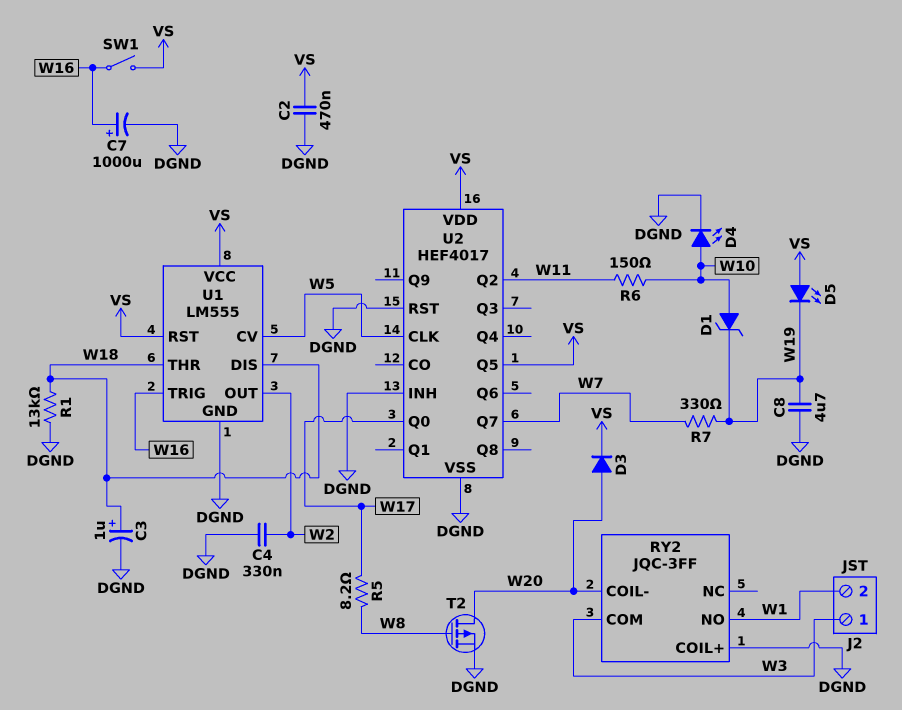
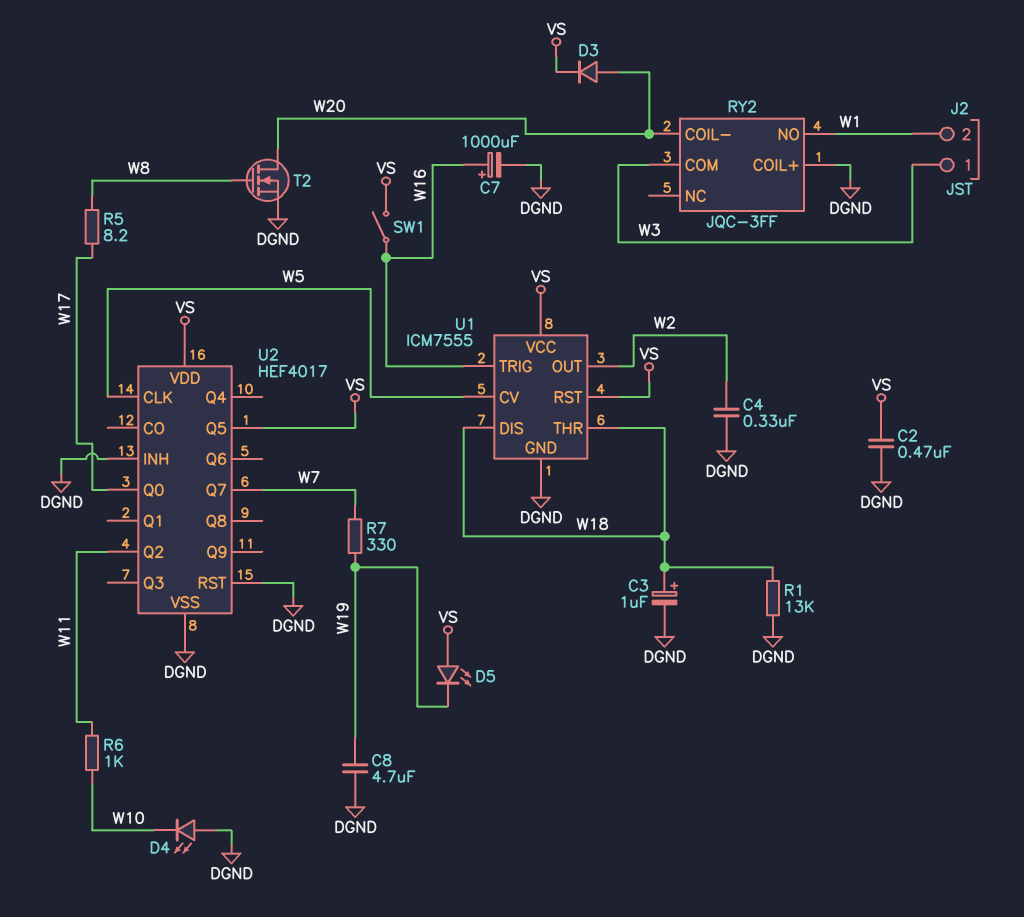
D1: zener (A W10, K W19) -> none
D4: LED (A W10, K DGND) -> LED (A DGND, K W10)
R6: 150 (W10, W11) -> 1k (W10, W11)
T2: PMOS (G W8, D W20, S DGND) -> NMOS (G W8, D W20, S DGND)
U1: LM555 -> ICM7555

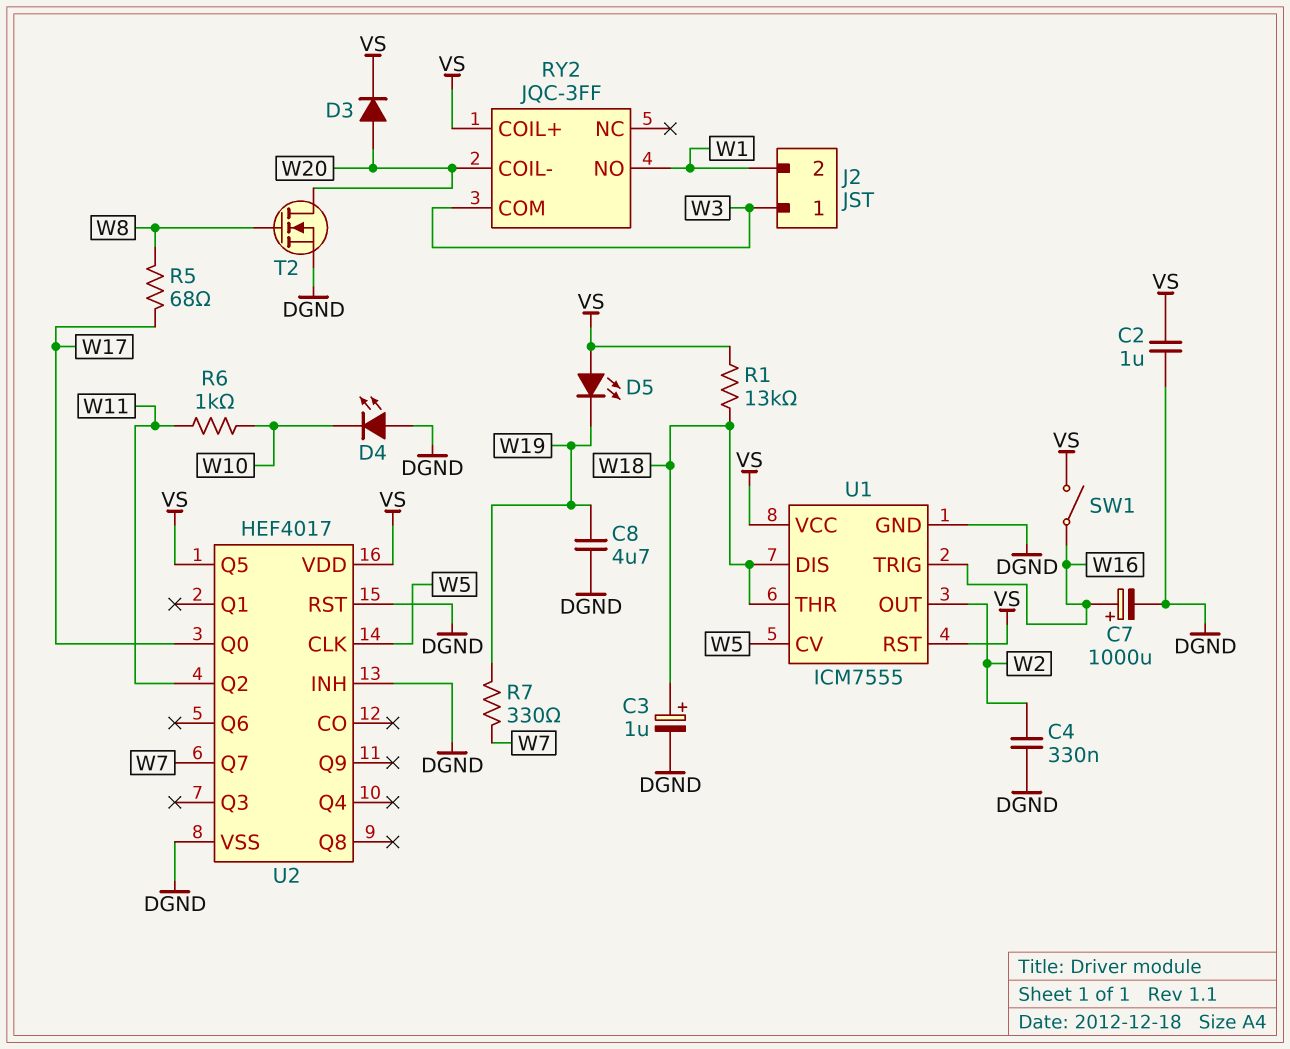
C2: 470nF (DGND, VS) -> 1uF (DGND, VS)
R1: 13k (DGND, W18) -> 13k (VS, W18)
R5: 8.2 (W8, W17) -> 68 (W8, W17)
RY2 pin COIL+: DGND -> VS

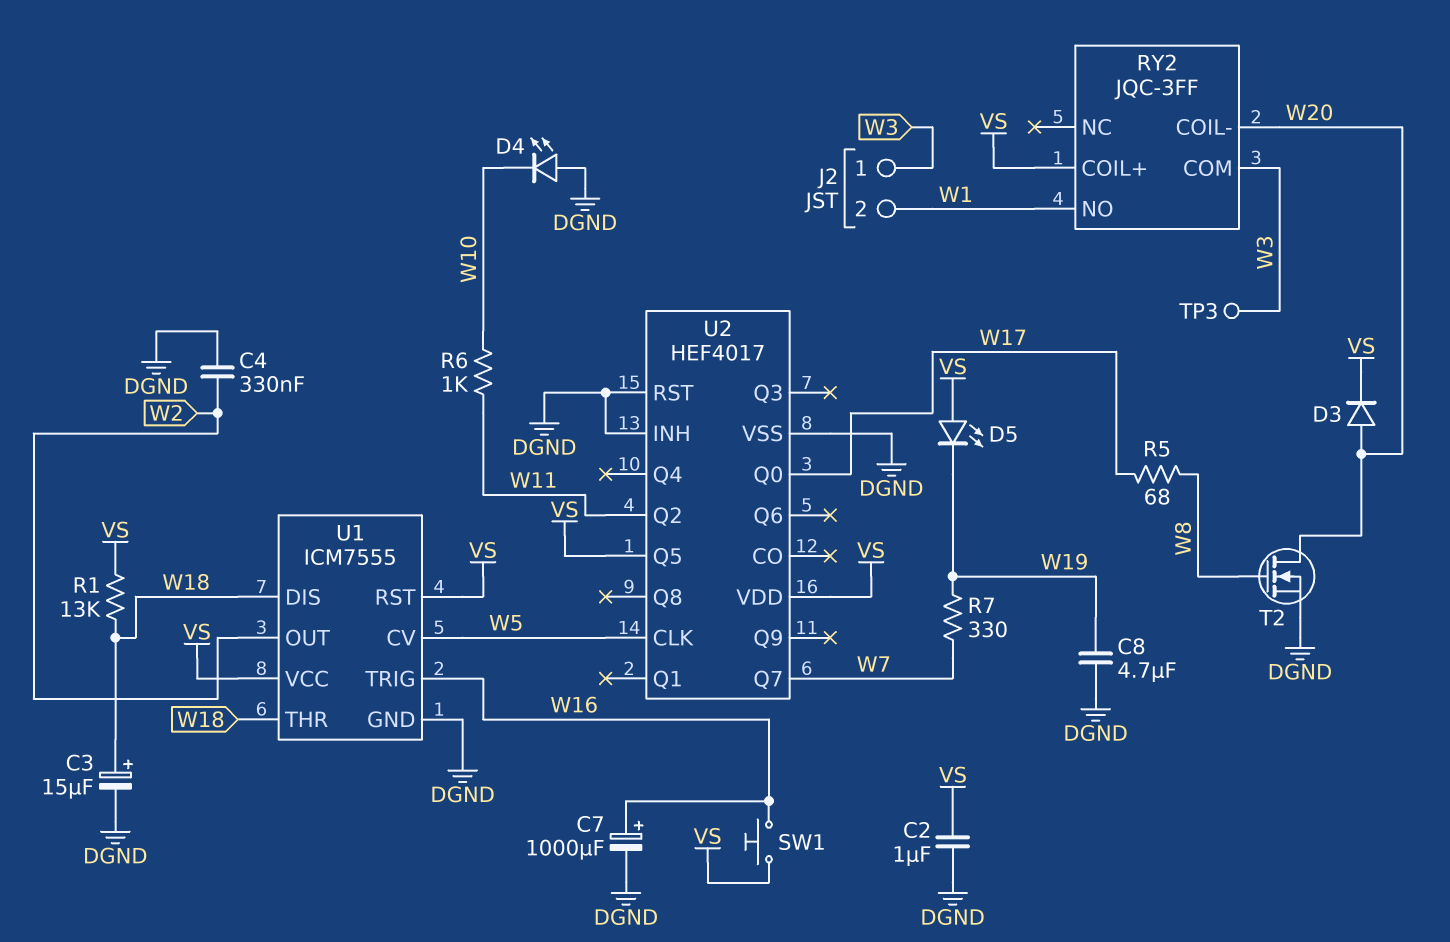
C3: 1uF (plus W18, minus DGND) -> 15uF (plus W18, minus DGND)
SW1: switch (VS, W16) -> button (VS, W16)
TP3: none -> test point (W3)

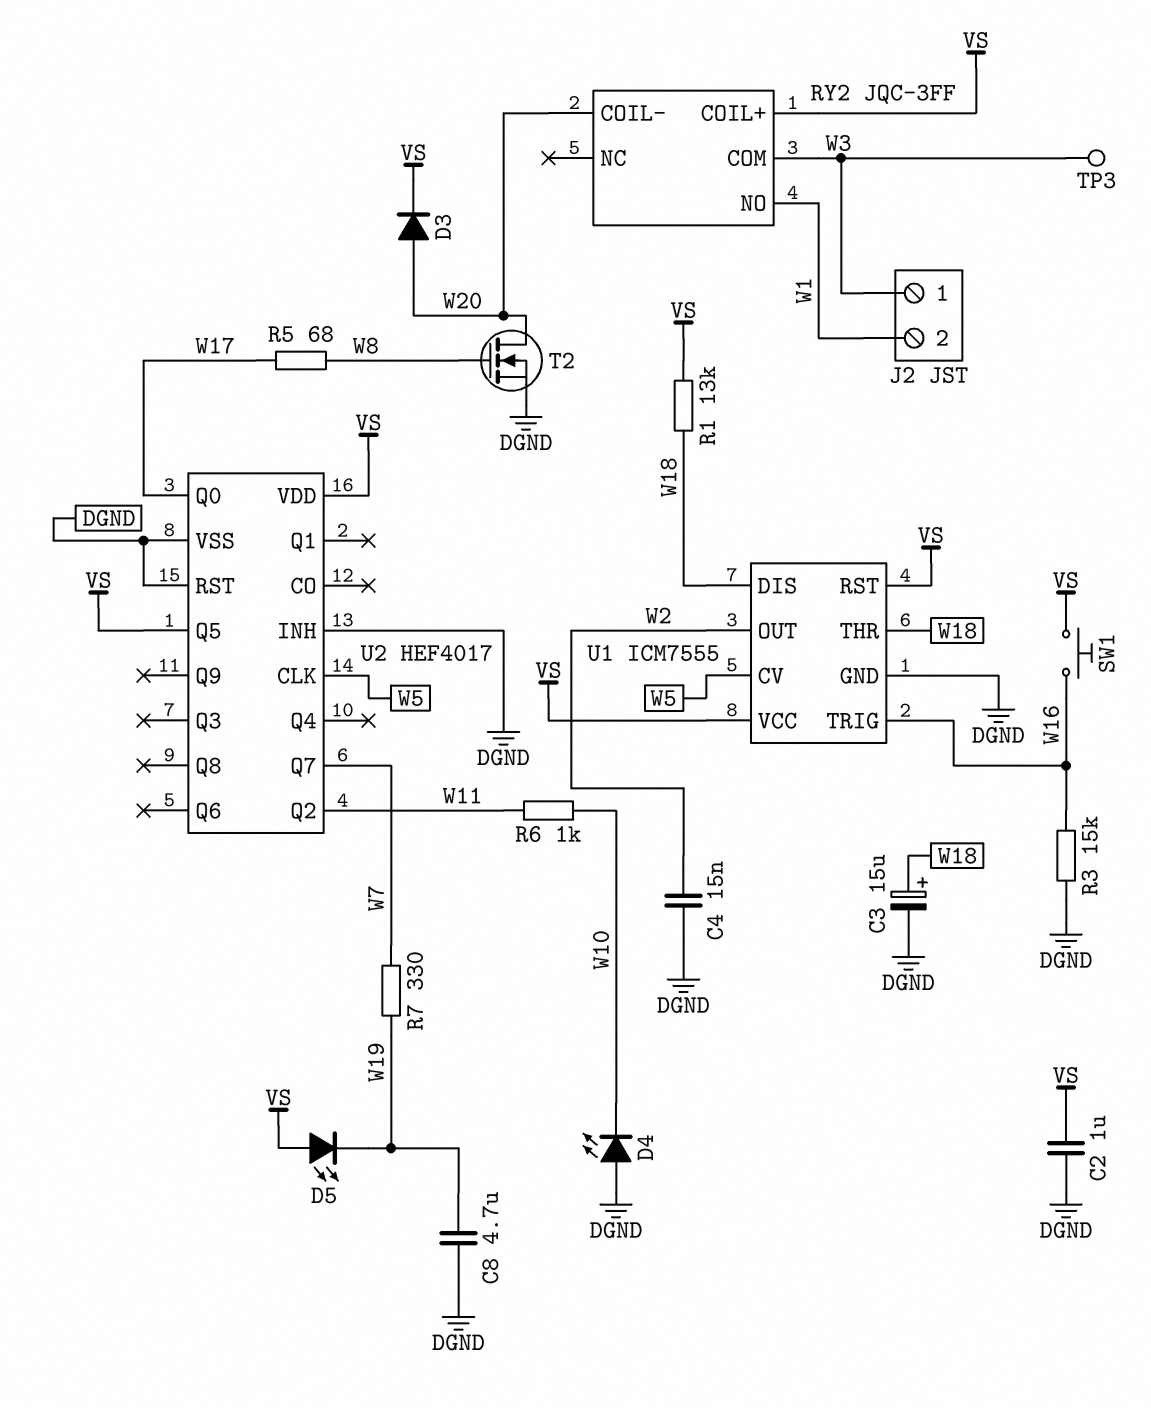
C4: 330nF (DGND, W2) -> 15nF (DGND, W2)
C7: 1000uF (plus W16, minus DGND) -> none
R3: none -> 15k (DGND, W16)

